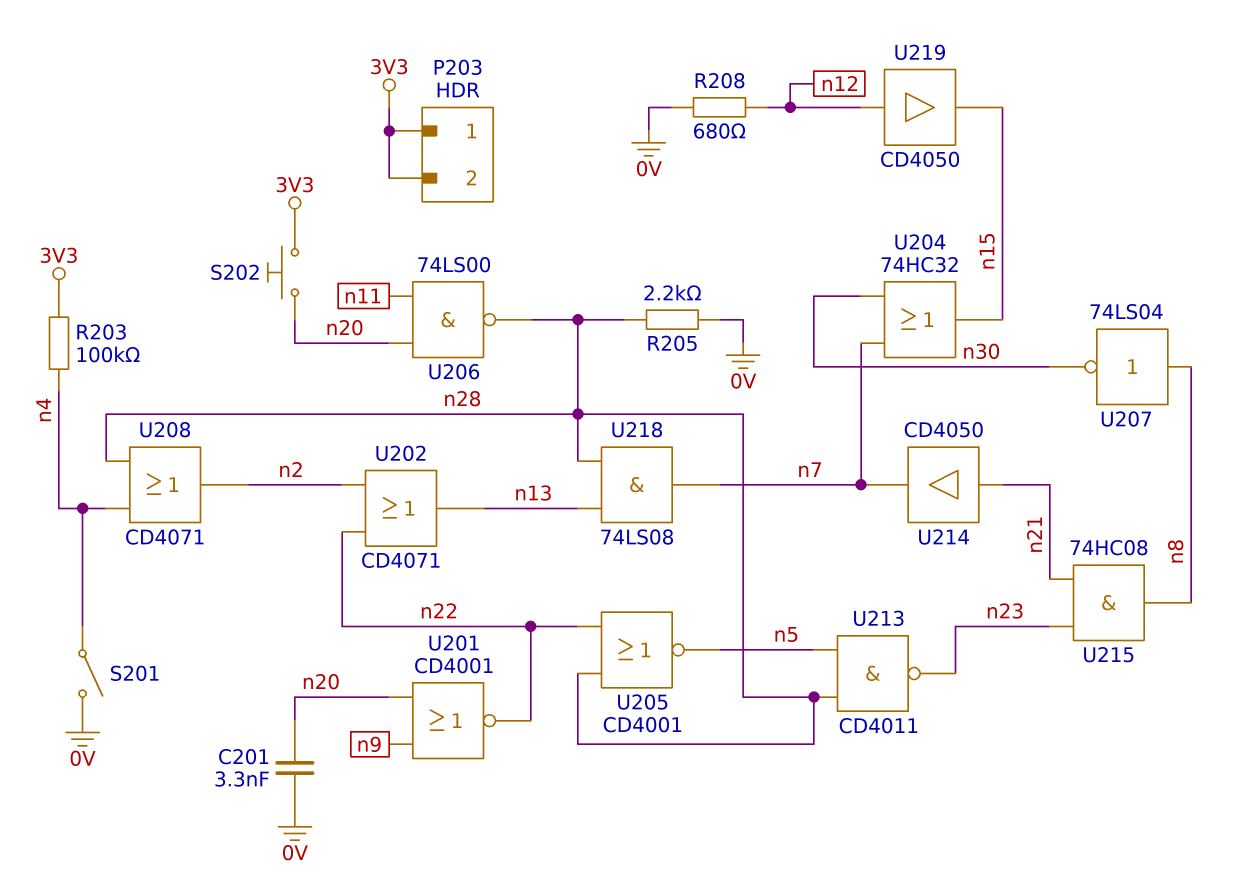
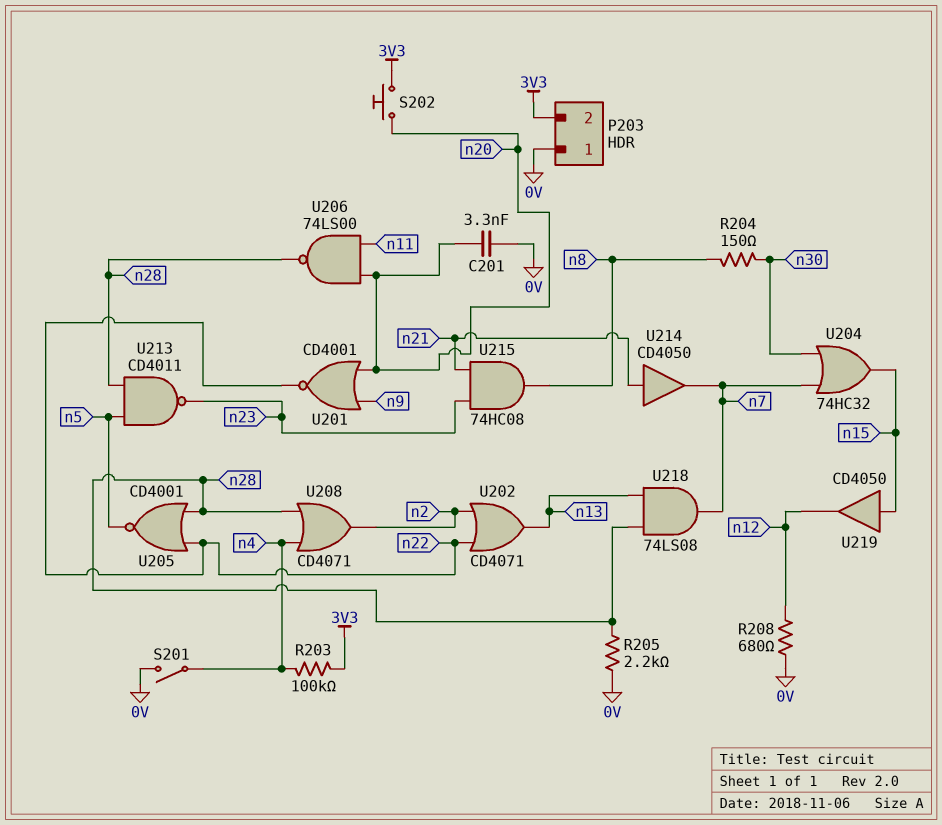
P203 pin 1: 3V3 -> 0V
R204: none -> 150 (n8, n30)
U207: NOT 74LS04 (in n8, out n30) -> none
U219: buffer CD4050 (in n12, out n15) -> buffer CD4050 (in n15, out n12)

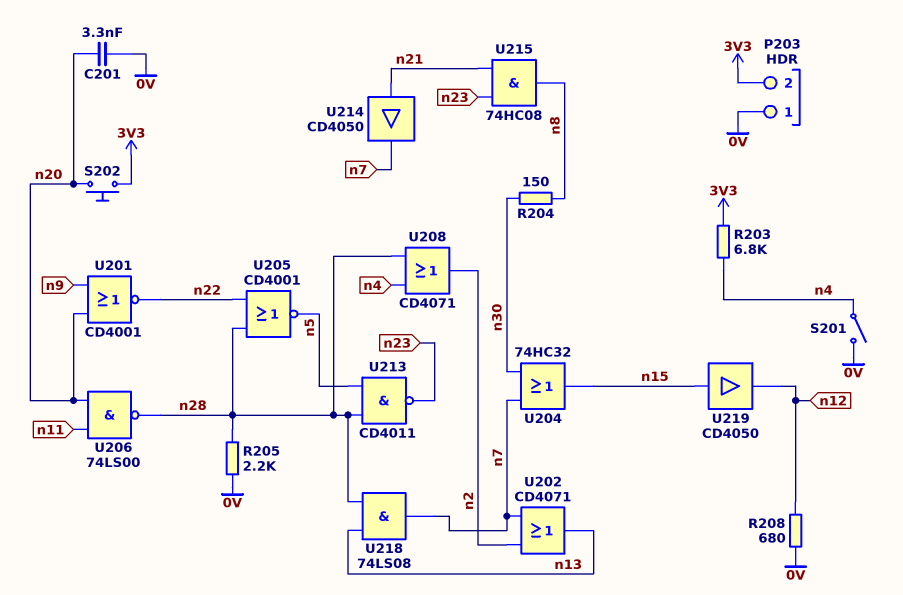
R203: 100k (3V3, n4) -> 6.8k (3V3, n4)
U202: OR CD4071 (in n2, in n22, out n13) -> OR CD4071 (in n2, in n7, out n13)

